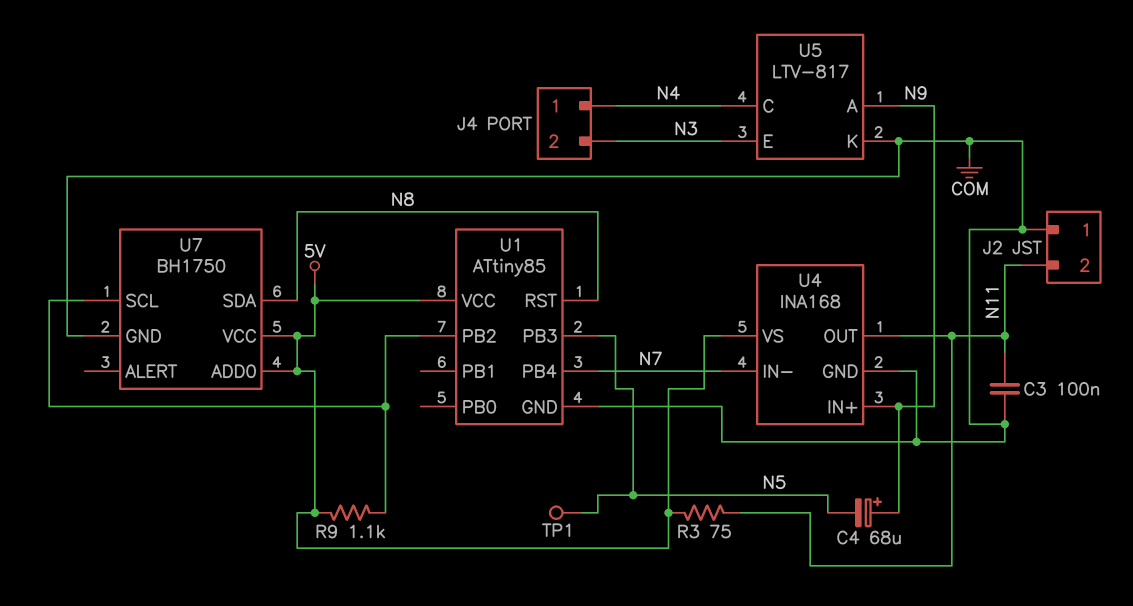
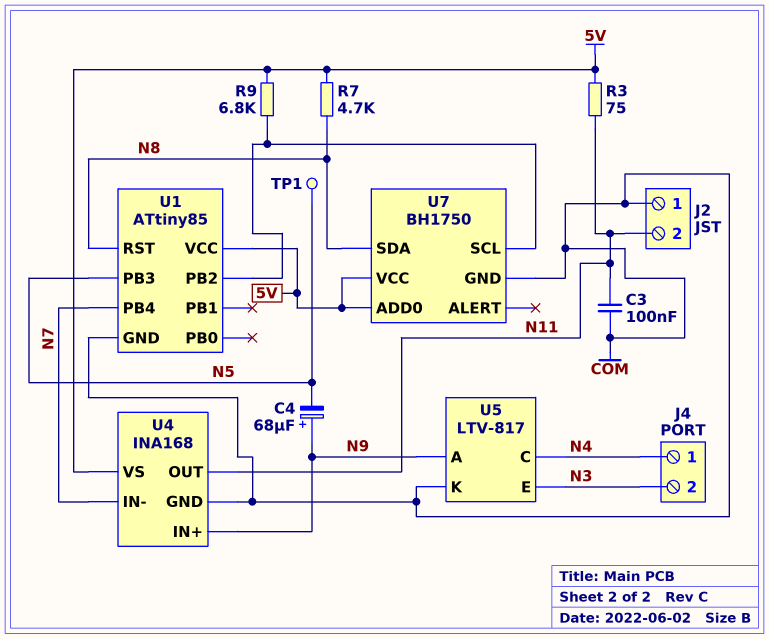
R7: none -> 4.7k (5V, N8)
R9: 1.1k (5V, U1/PB2) -> 6.8k (5V, U1/PB2)

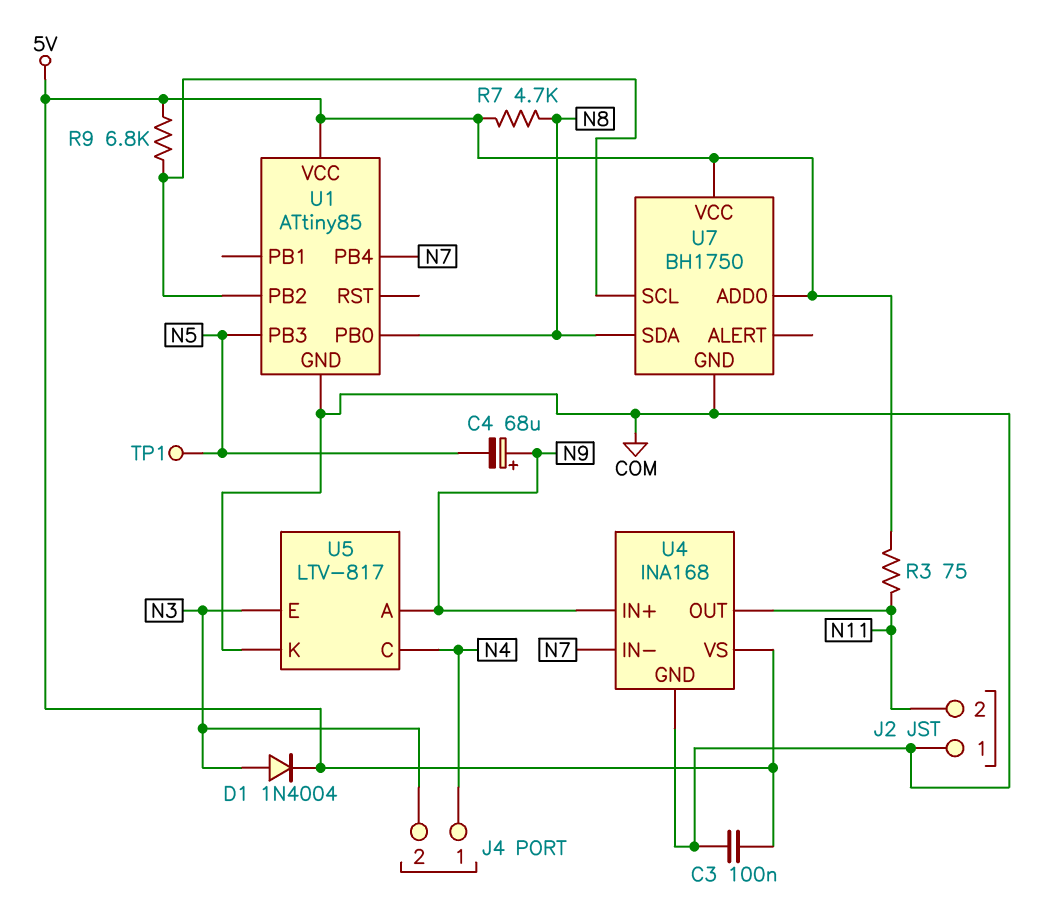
C3: 100nF (COM, N11) -> 100nF (5V, COM)
D1: none -> diode 1N4004 (A N3, K 5V)
U1 pin PB0: none -> N8
U1 pin RST: N8 -> none

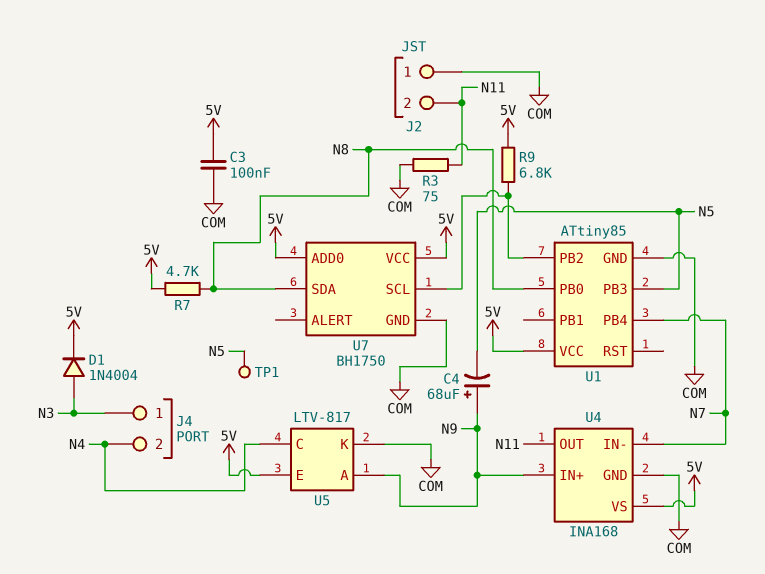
J4 pin 1: N4 -> N3
J4 pin 2: N3 -> N4
R3: 75 (5V, N11) -> 75 (COM, N11)
U5 pin E: N3 -> 5V

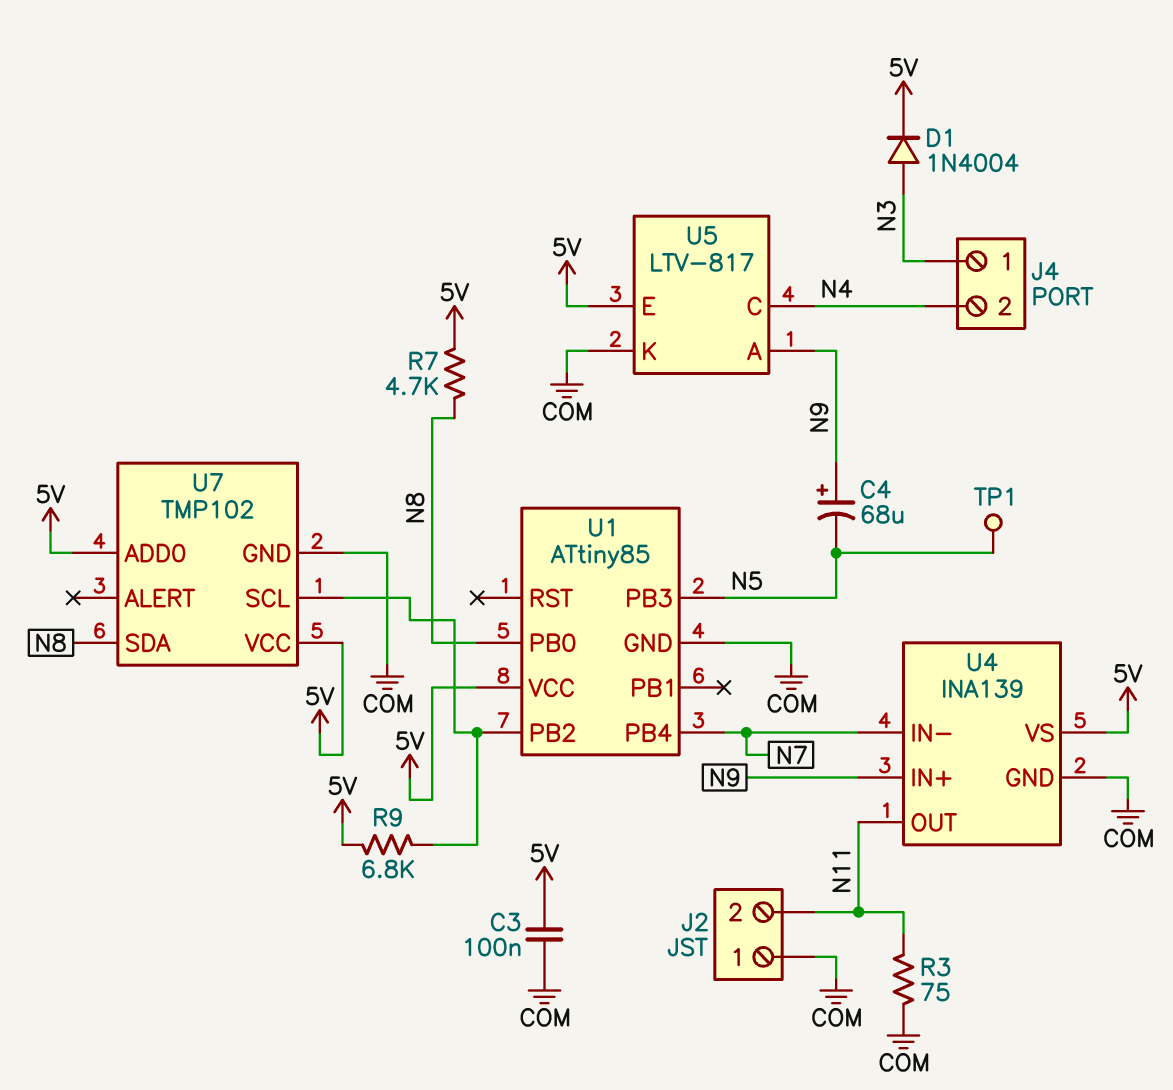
U4: INA168 -> INA139
U7: BH1750 -> TMP102

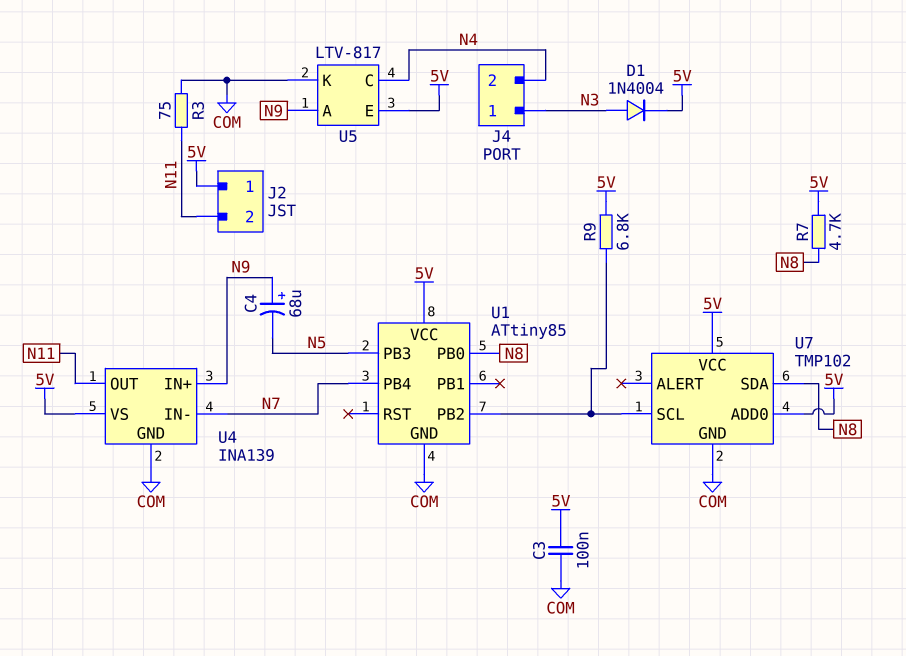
J2 pin 1: COM -> 5V
TP1: test point (N5) -> none

